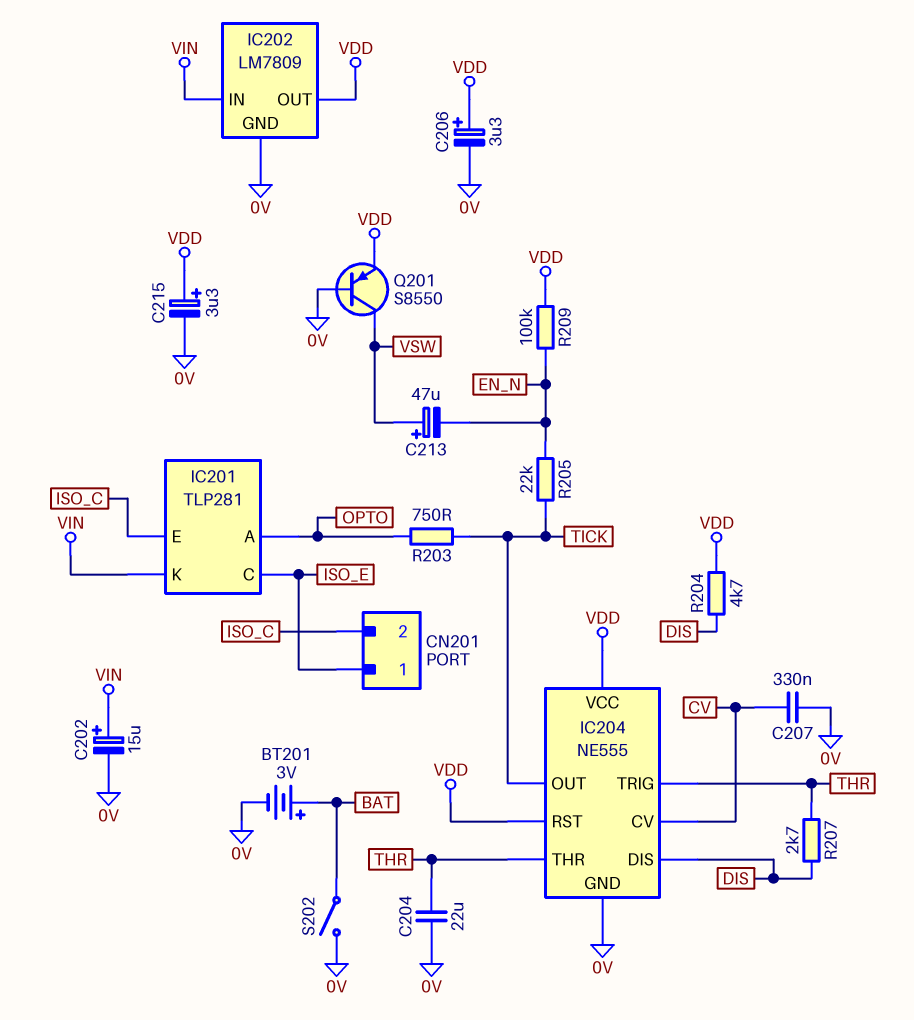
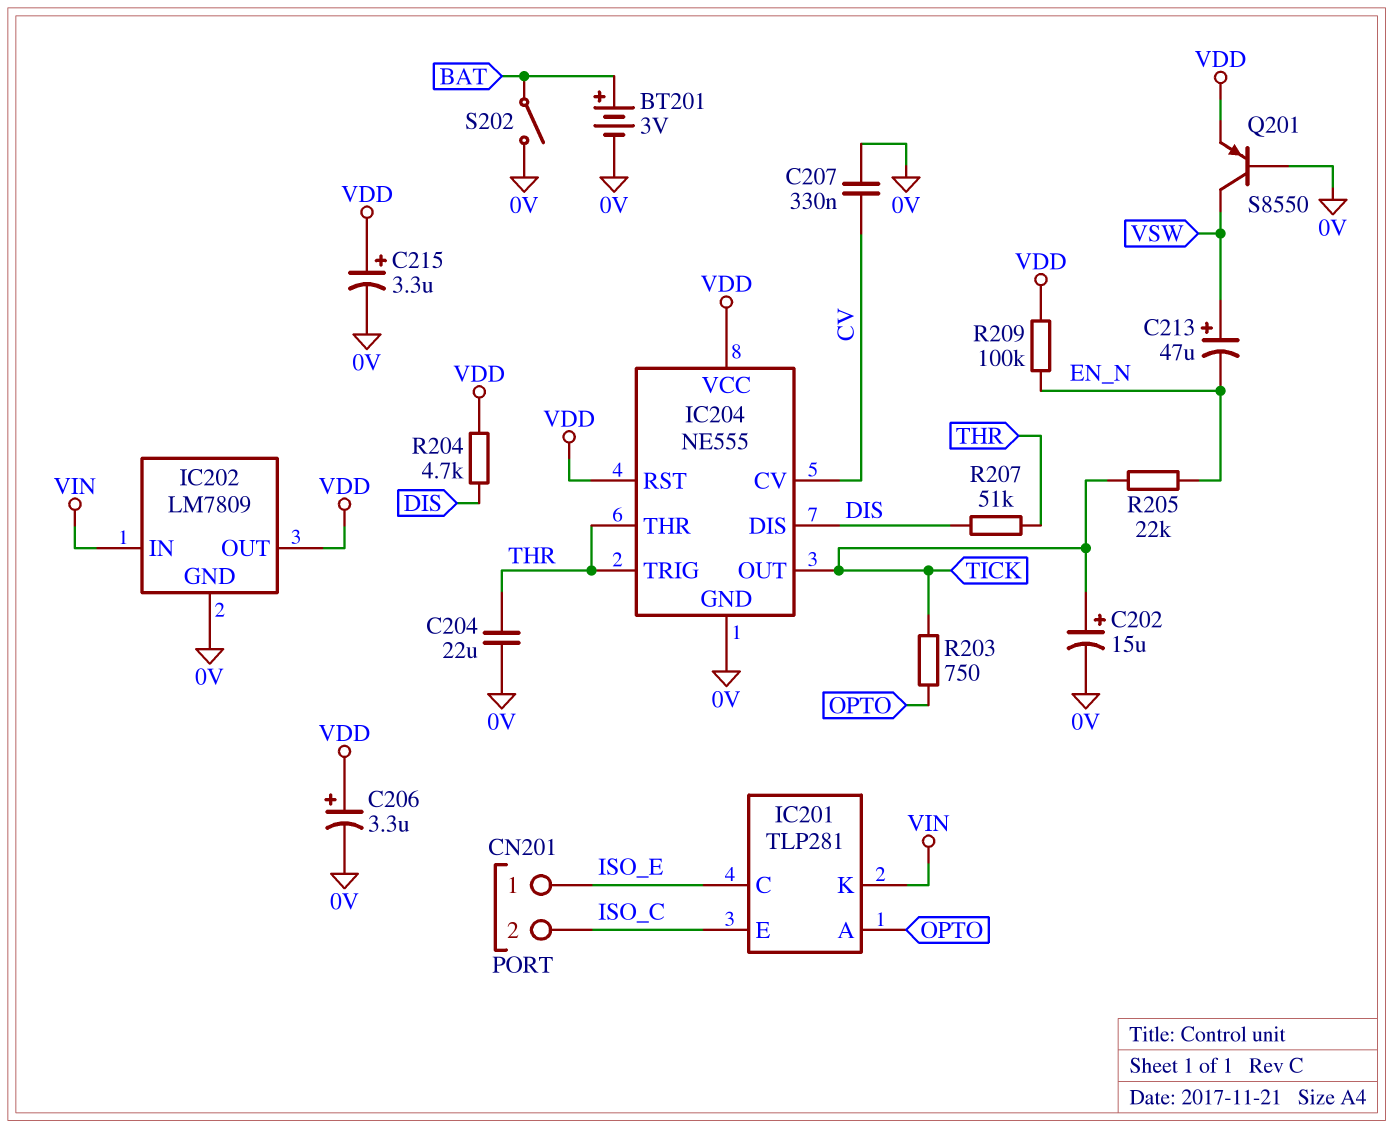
C202: 15uF (plus VIN, minus 0V) -> 15uF (plus TICK, minus 0V)
R207: 2.7k (DIS, THR) -> 51k (DIS, THR)

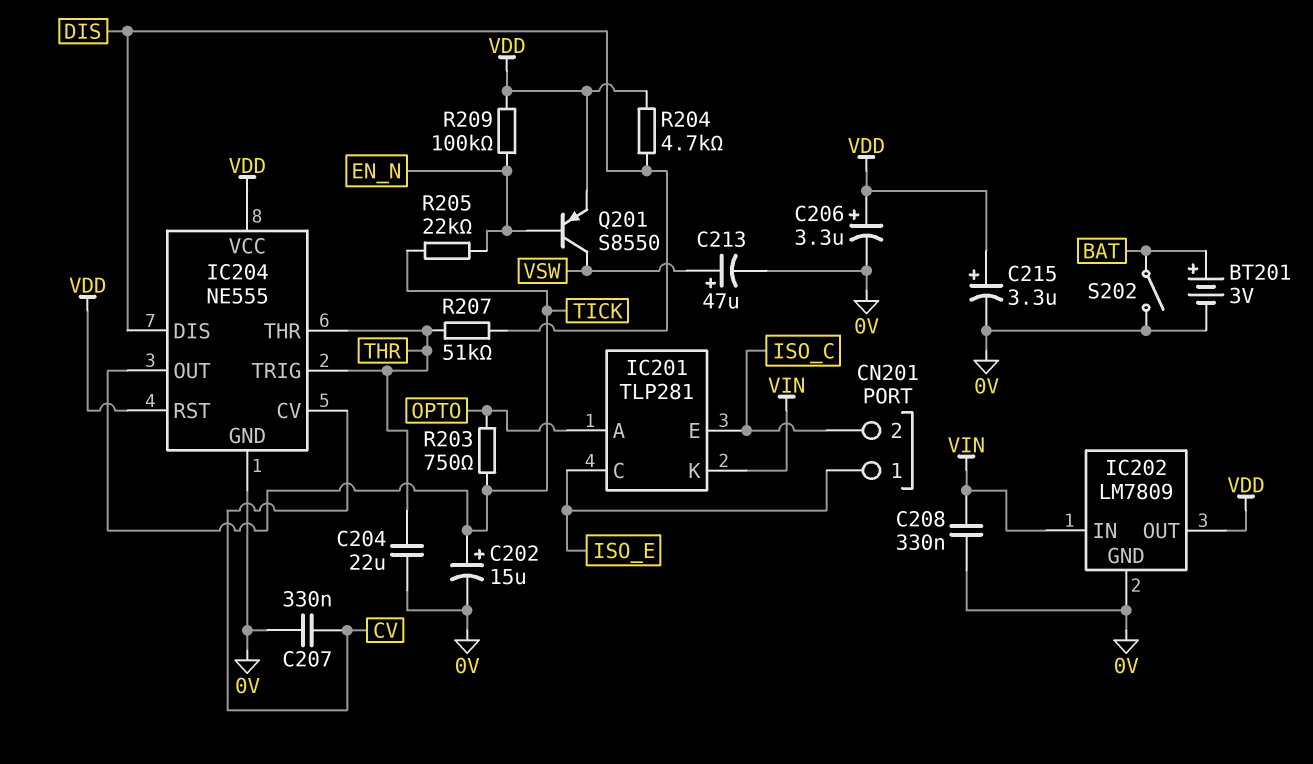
C208: none -> 330nF (0V, VIN)
C213: 47uF (plus VSW, minus EN_N) -> 47uF (plus VSW, minus 0V)
Q201: PNP S8550 (B 0V, C VSW, E VDD) -> PNP S8550 (B EN_N, C VSW, E VDD)

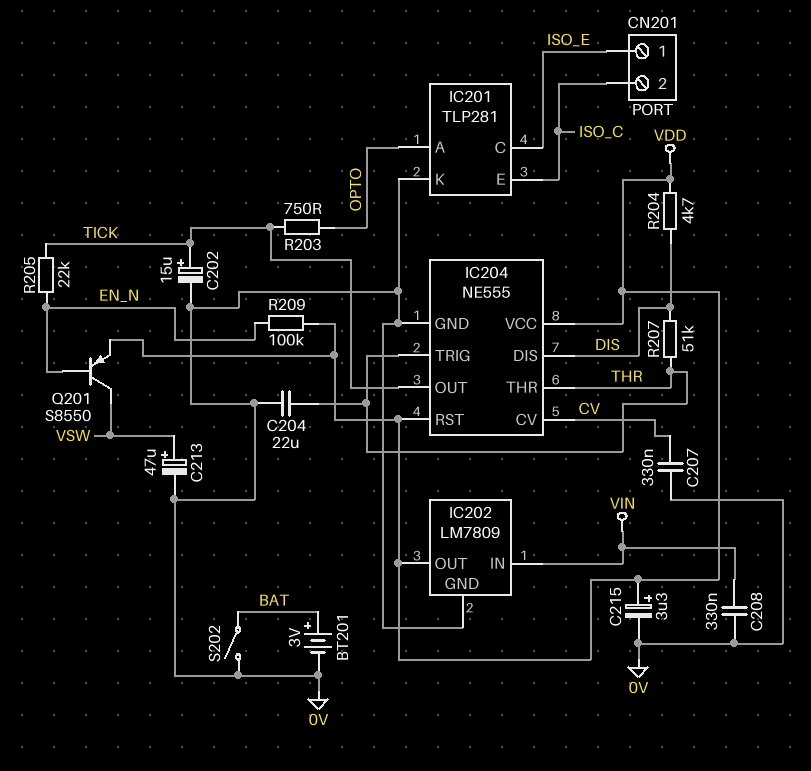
C206: 3.3uF (plus VDD, minus 0V) -> none
IC201 pin K: VIN -> 0V

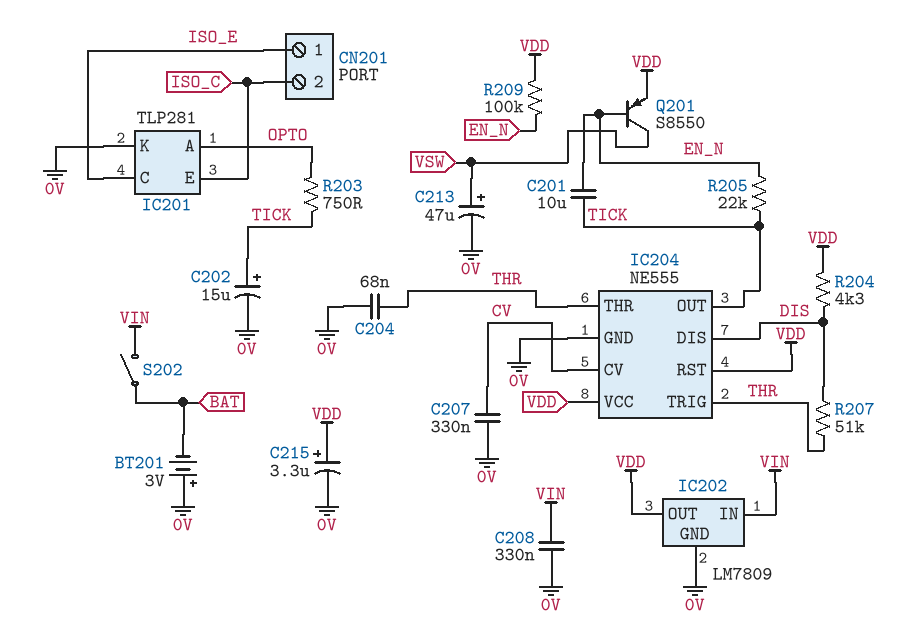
BT201: 3V (plus BAT, minus 0V) -> 3V (plus 0V, minus BAT)
C201: none -> 10uF (EN_N, TICK)
C204: 22uF (0V, THR) -> 68nF (0V, THR)
R204: 4.7k (DIS, VDD) -> 4.3k (DIS, VDD)
S202: switch (0V, BAT) -> switch (BAT, VIN)

